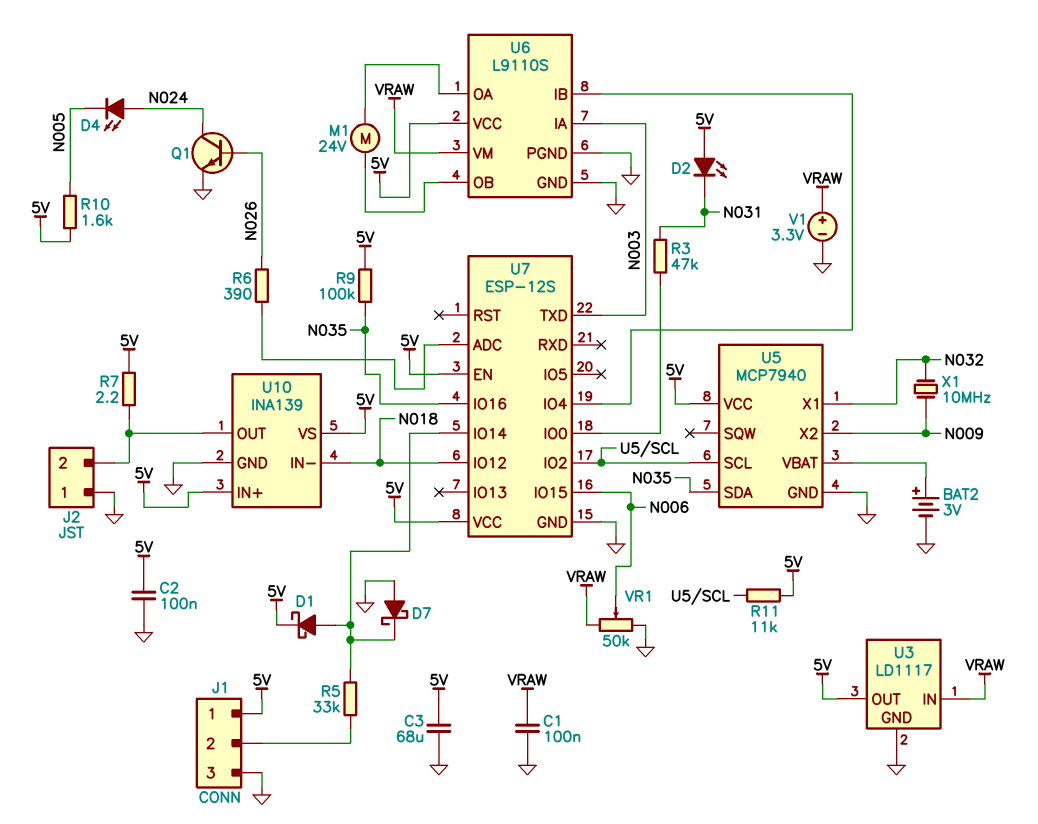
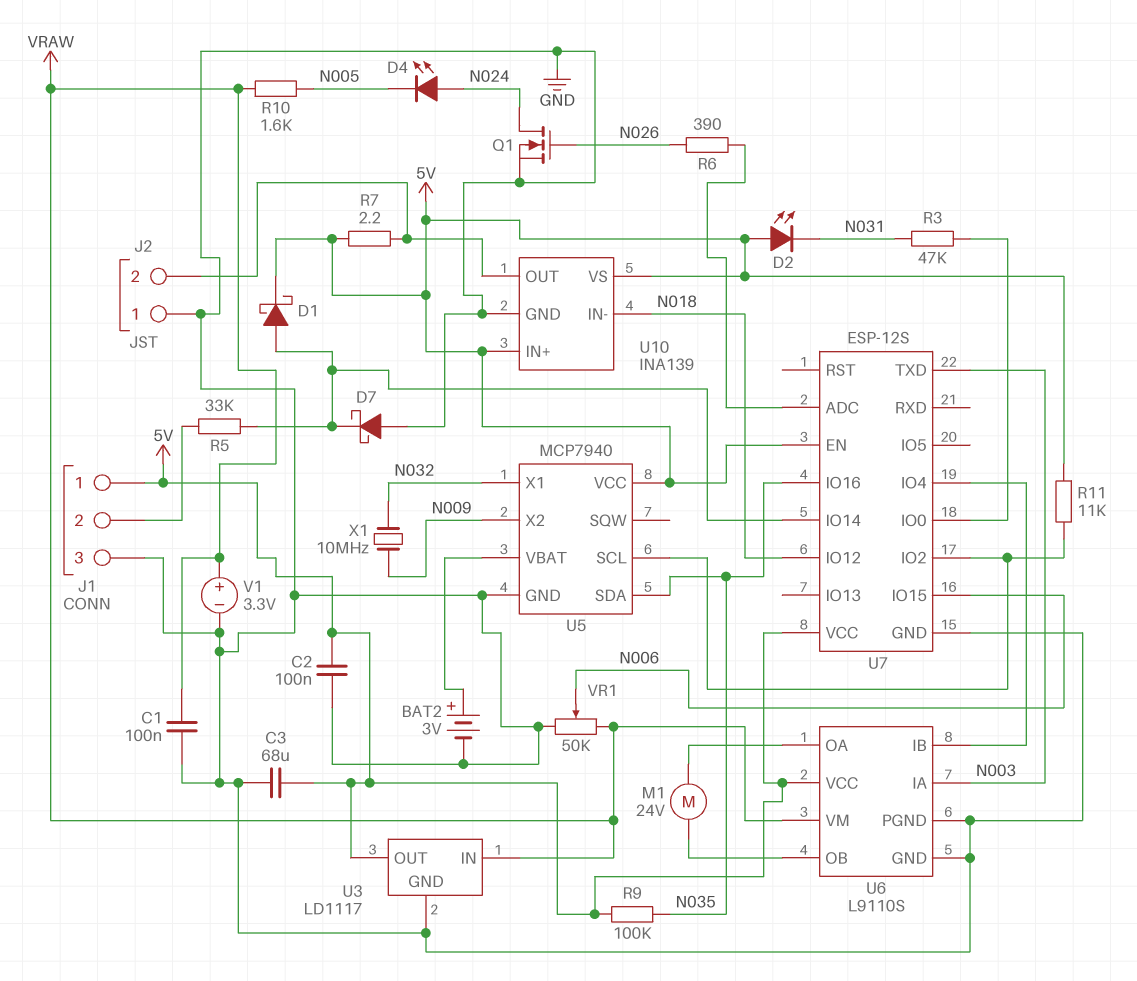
Q1: NPN (B N026, C N024, E GND) -> NMOS (G N026, D N024, S GND)
R10: 1.6k (5V, N005) -> 1.6k (N005, VRAW)

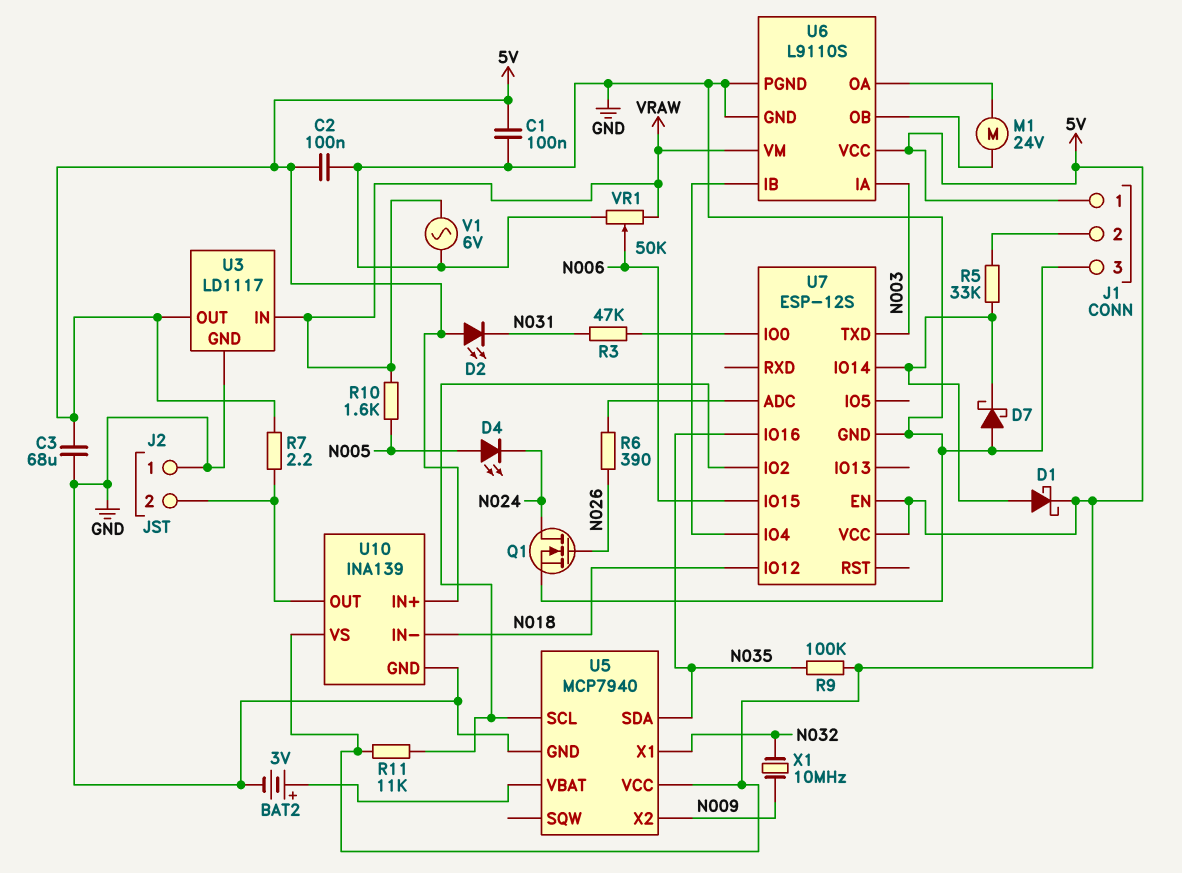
C1: 100nF (GND, VRAW) -> 100nF (5V, GND)
D4: LED (A N024, K N005) -> LED (A N005, K N024)
V1: 3.3V (plus VRAW, minus GND) -> AC 6V (GND, VRAW)

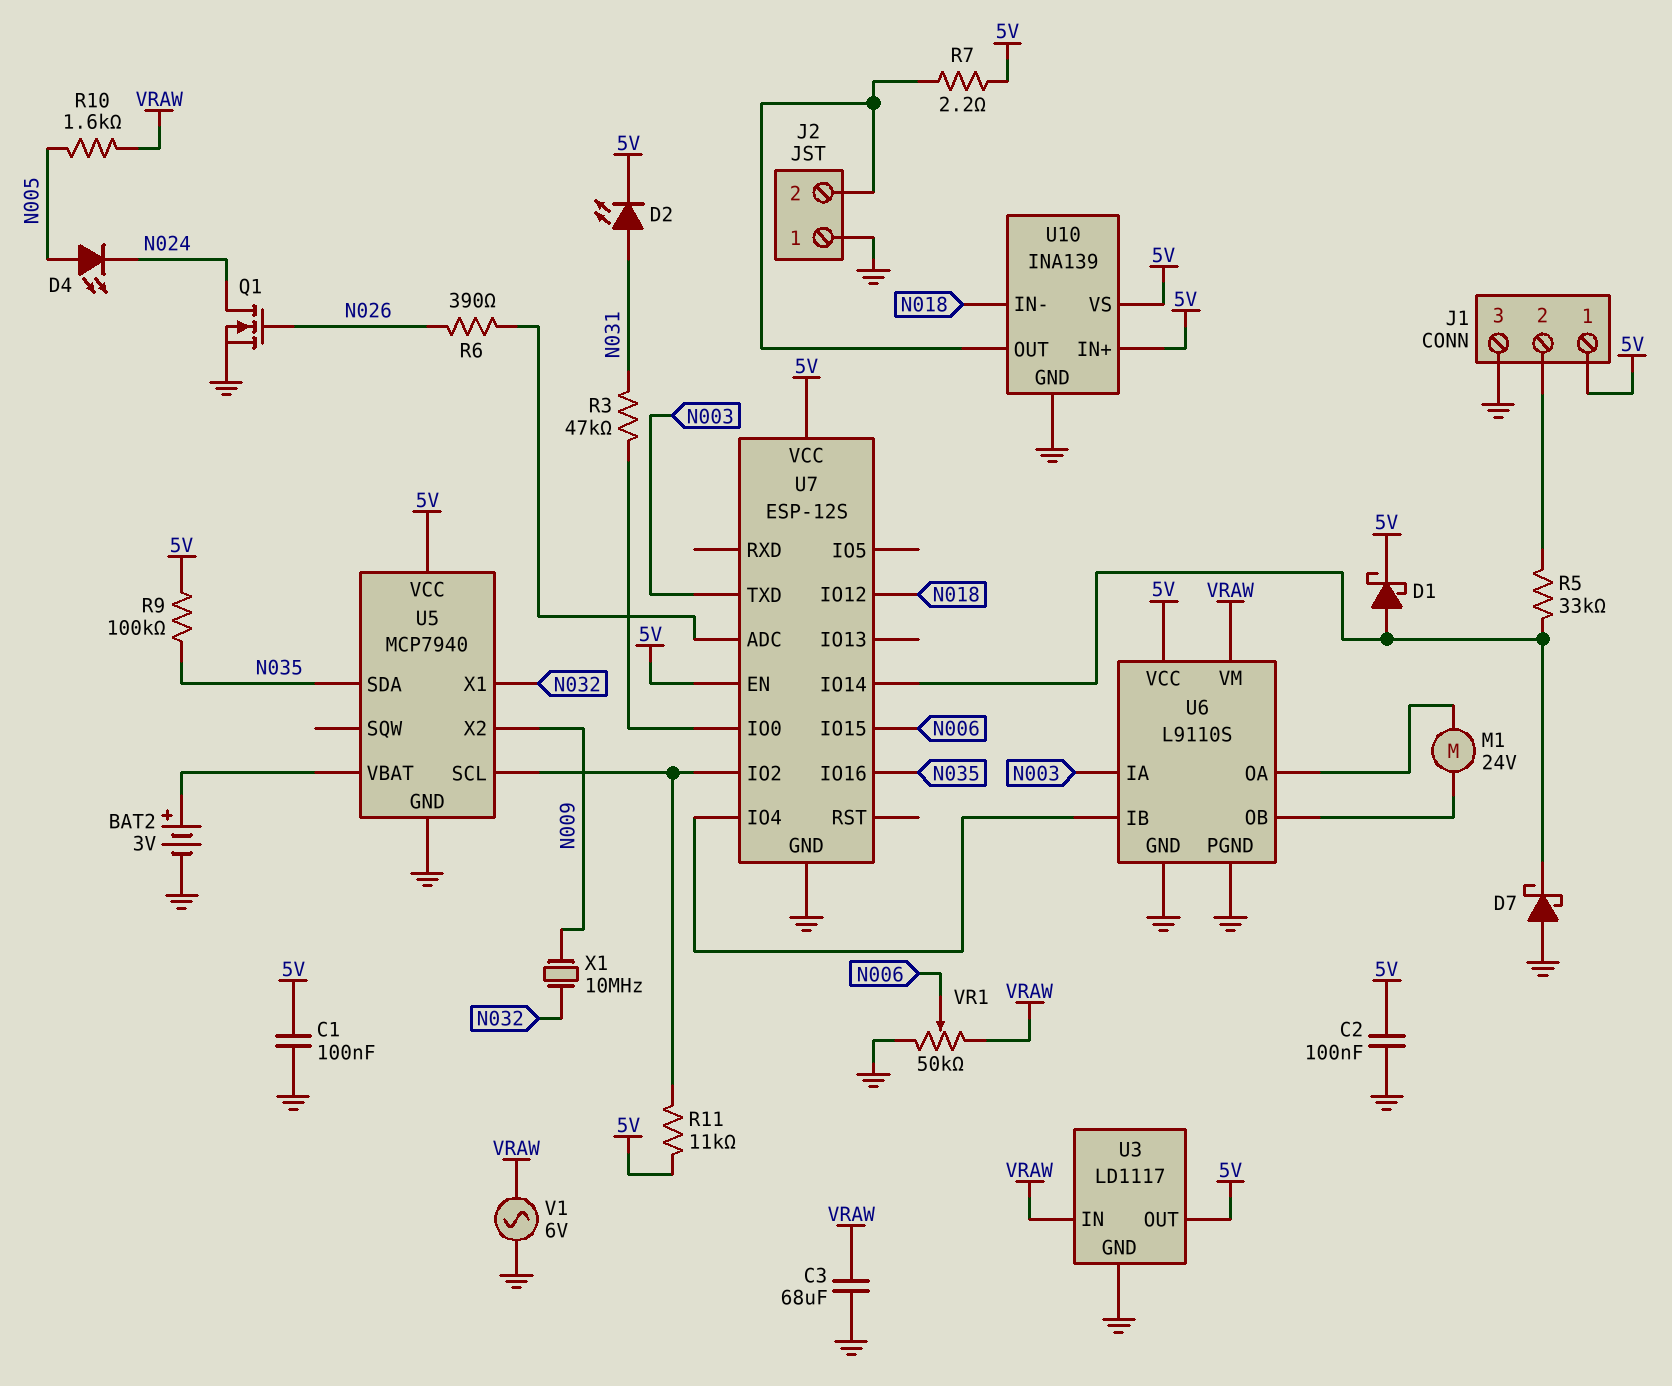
C3: 68uF (5V, GND) -> 68uF (GND, VRAW)
D2: LED (A 5V, K N031) -> LED (A N031, K 5V)

